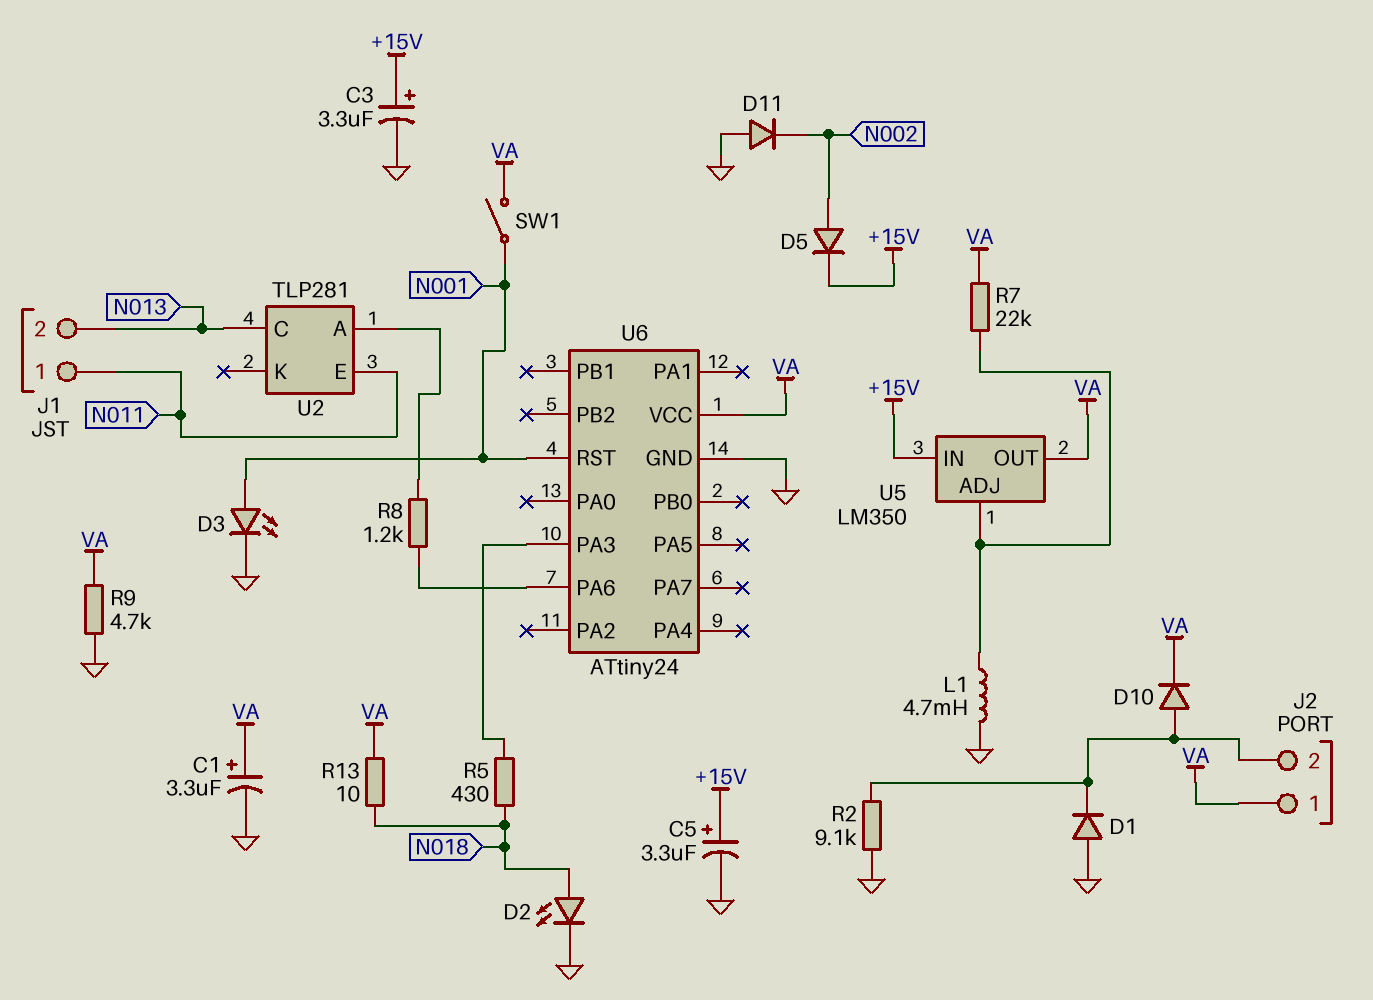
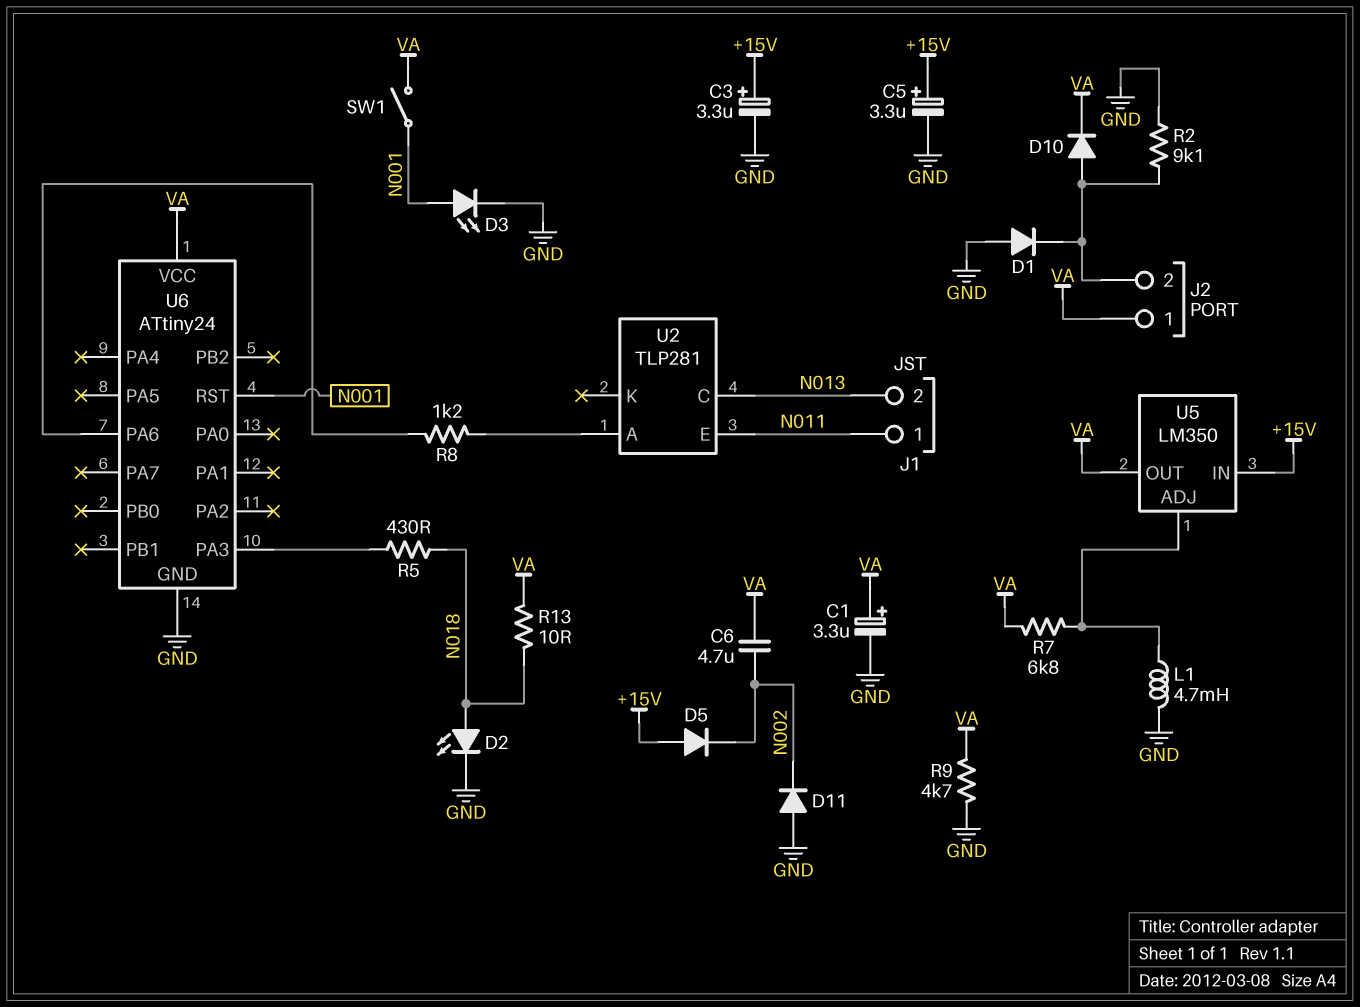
C6: none -> 4.7uF (N002, VA)
D5: diode (A N002, K +15V) -> diode (A +15V, K N002)
R7: 22k (U5/ADJ, VA) -> 6.8k (U5/ADJ, VA)

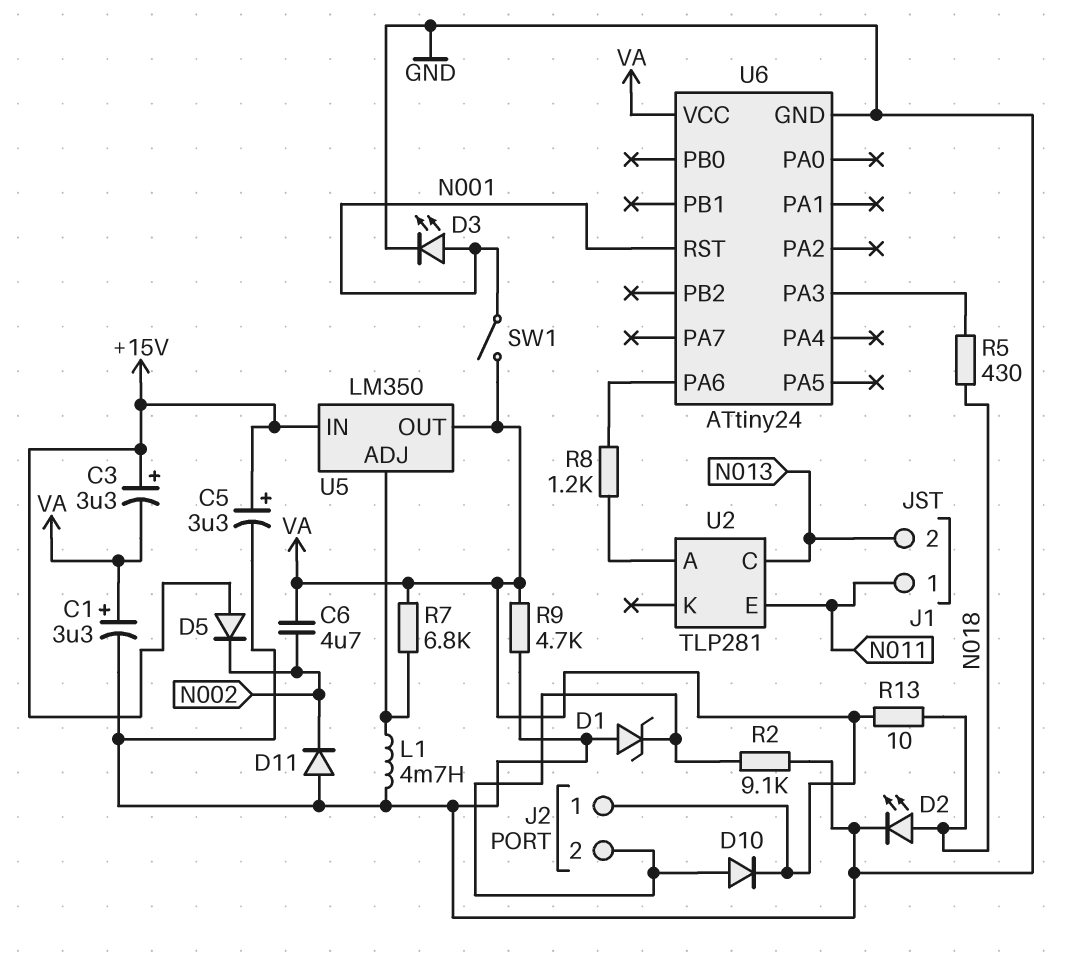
C3: 3.3uF (plus +15V, minus GND) -> 3.3uF (plus +15V, minus VA)
D1: diode (A GND, K J2/2) -> zener (A GND, K J2/2)

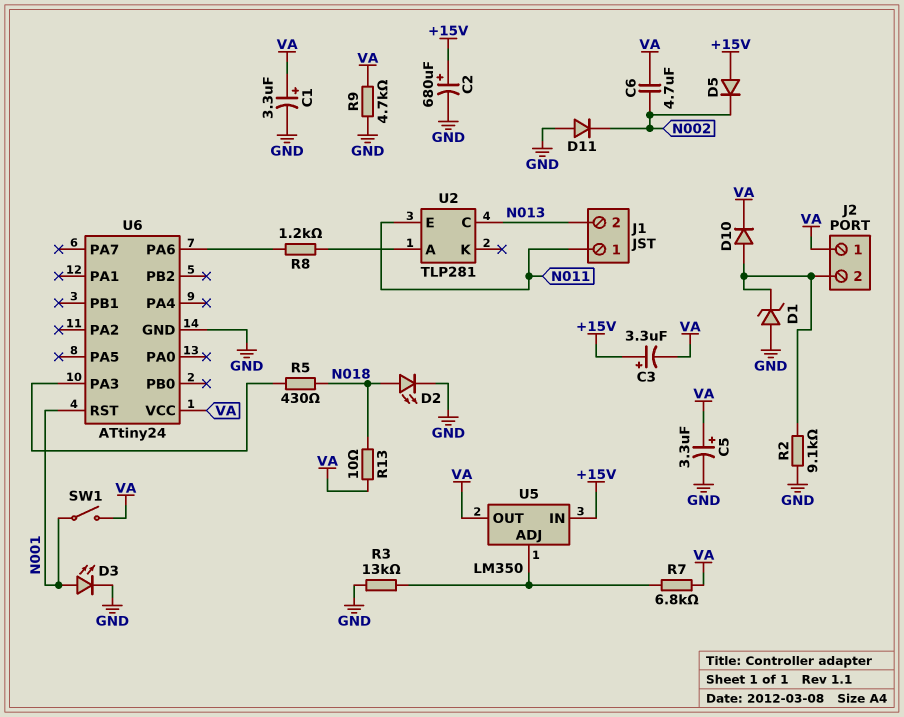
C2: none -> 680uF (plus +15V, minus GND)
C5: 3.3uF (plus +15V, minus GND) -> 3.3uF (plus VA, minus GND)
L1: 4.7mH (GND, U5/ADJ) -> none
R3: none -> 13k (GND, U5/ADJ)

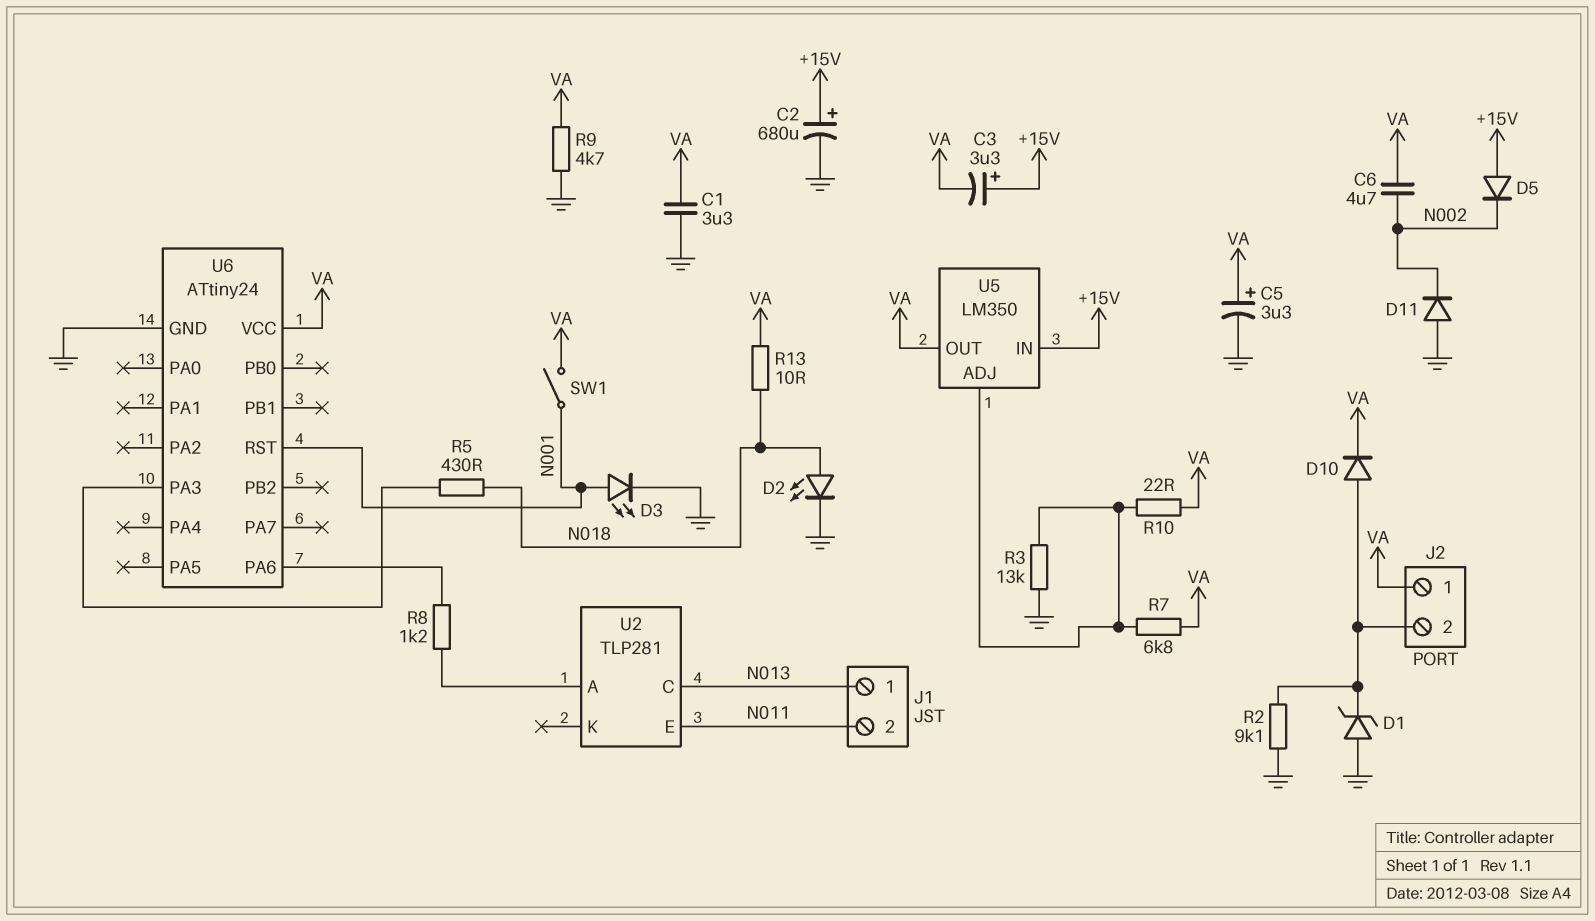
C1: 3.3uF (plus VA, minus GND) -> 3.3uF (GND, VA)
J1 pin 1: N011 -> N013
J1 pin 2: N013 -> N011
R10: none -> 22 (U5/ADJ, VA)

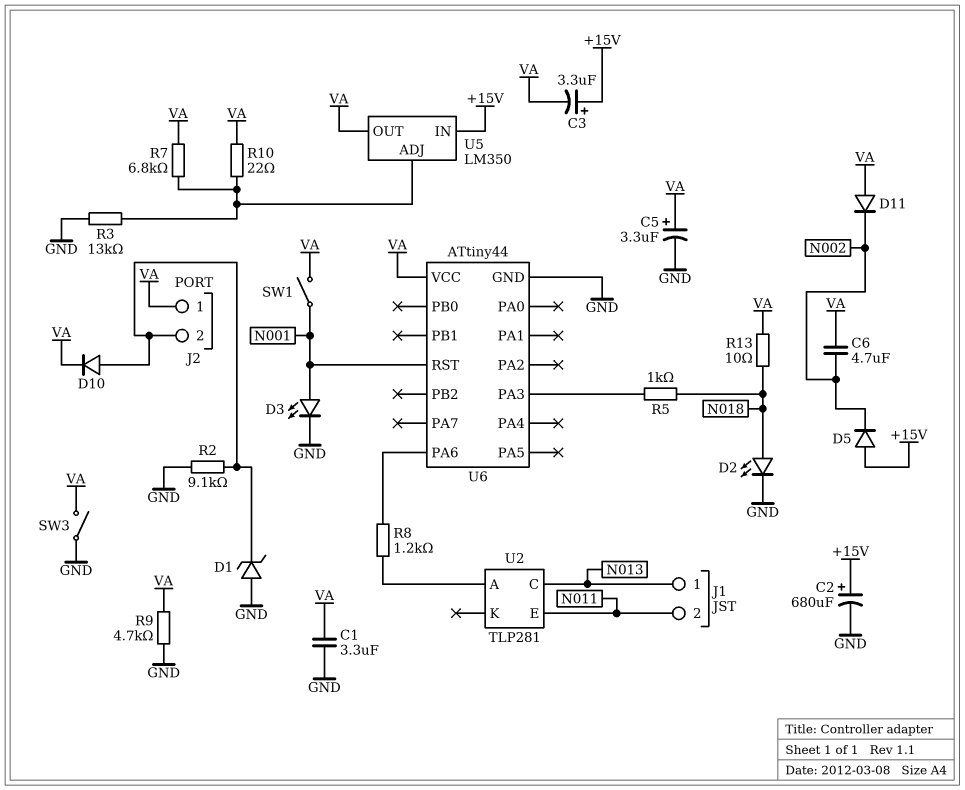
D11: diode (A GND, K N002) -> diode (A VA, K N002)
R5: 430 (N018, U6/PA3) -> 1k (N018, U6/PA3)
SW3: none -> switch (GND, VA)
U6: ATtiny24 -> ATtiny44

